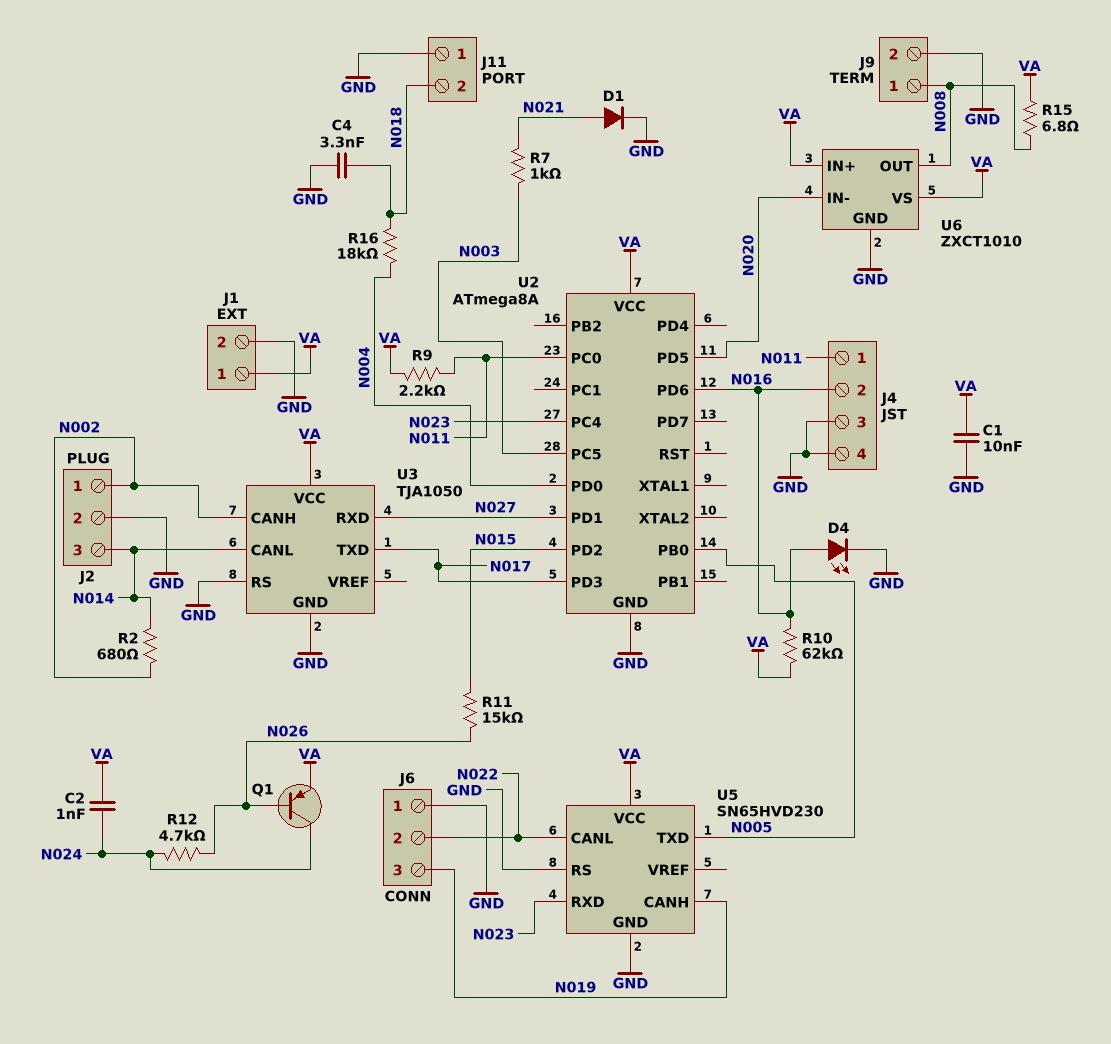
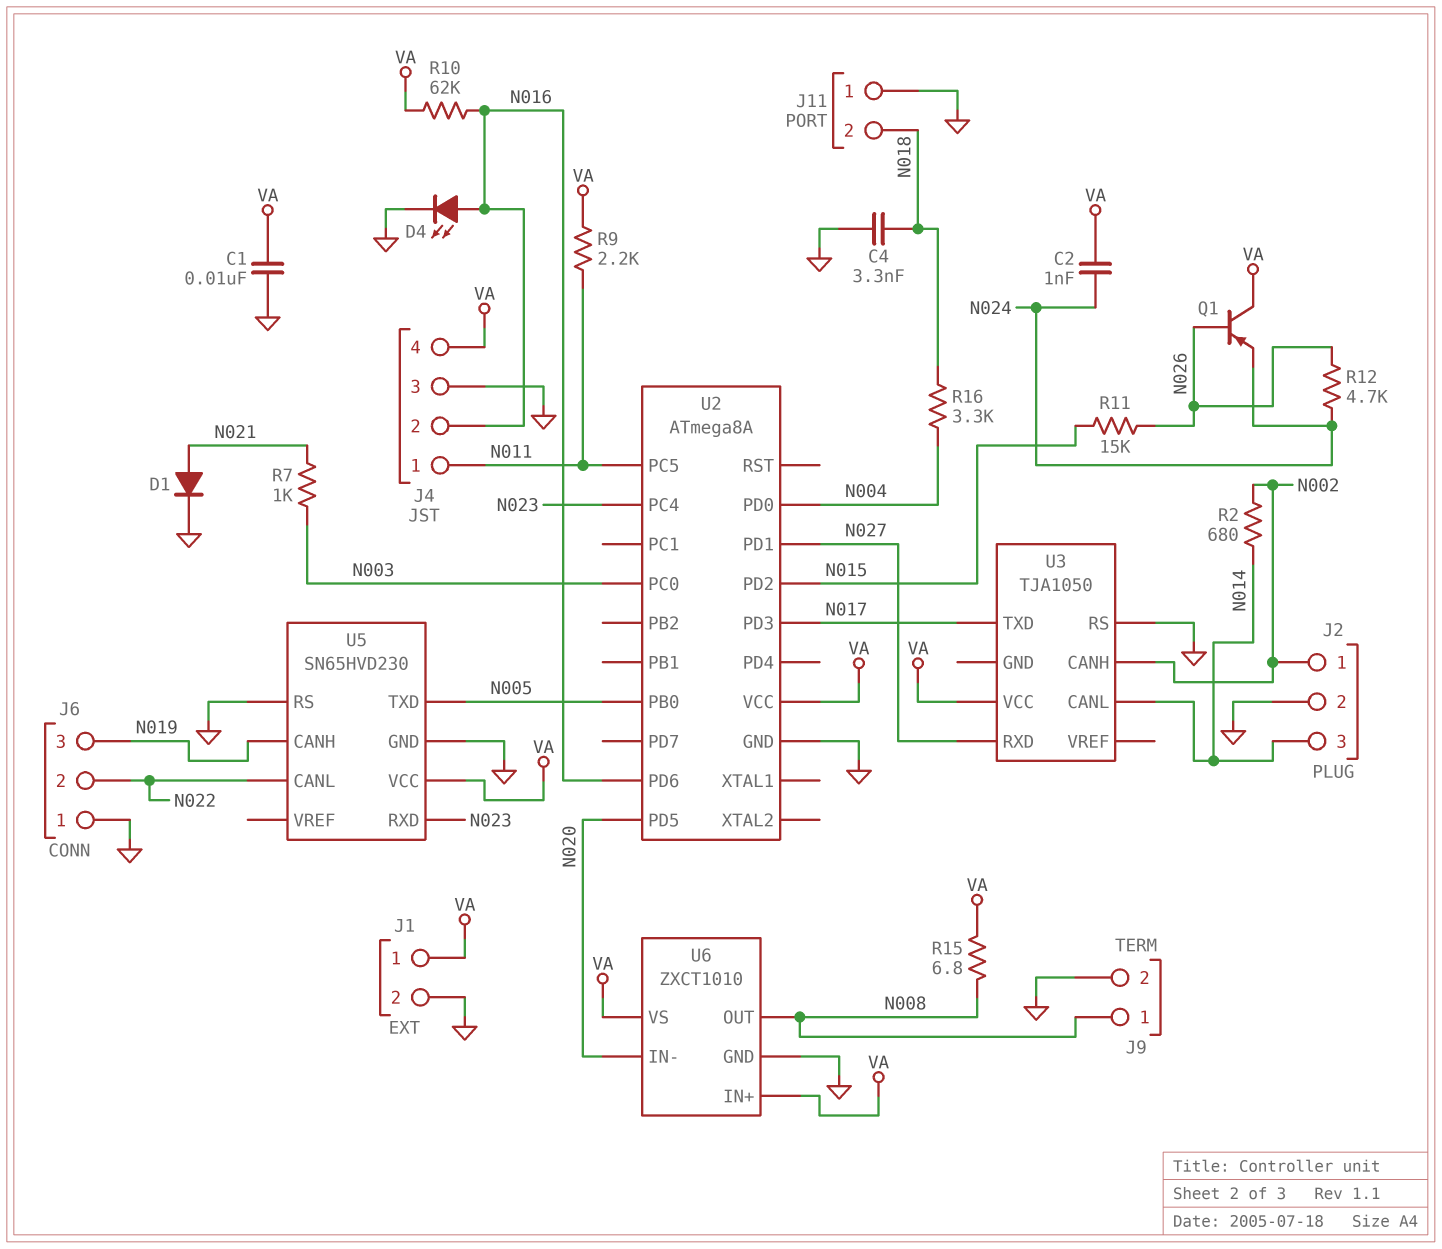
J4 pin 4: GND -> VA
Q1: PNP (B N026, C N024, E VA) -> PNP (B N026, C VA, E N024)
R16: 18k (N004, N018) -> 3.3k (N004, N018)
U2 pin PC0: N011 -> N003
U2 pin PC5: N003 -> N011
U3 pin GND: GND -> none

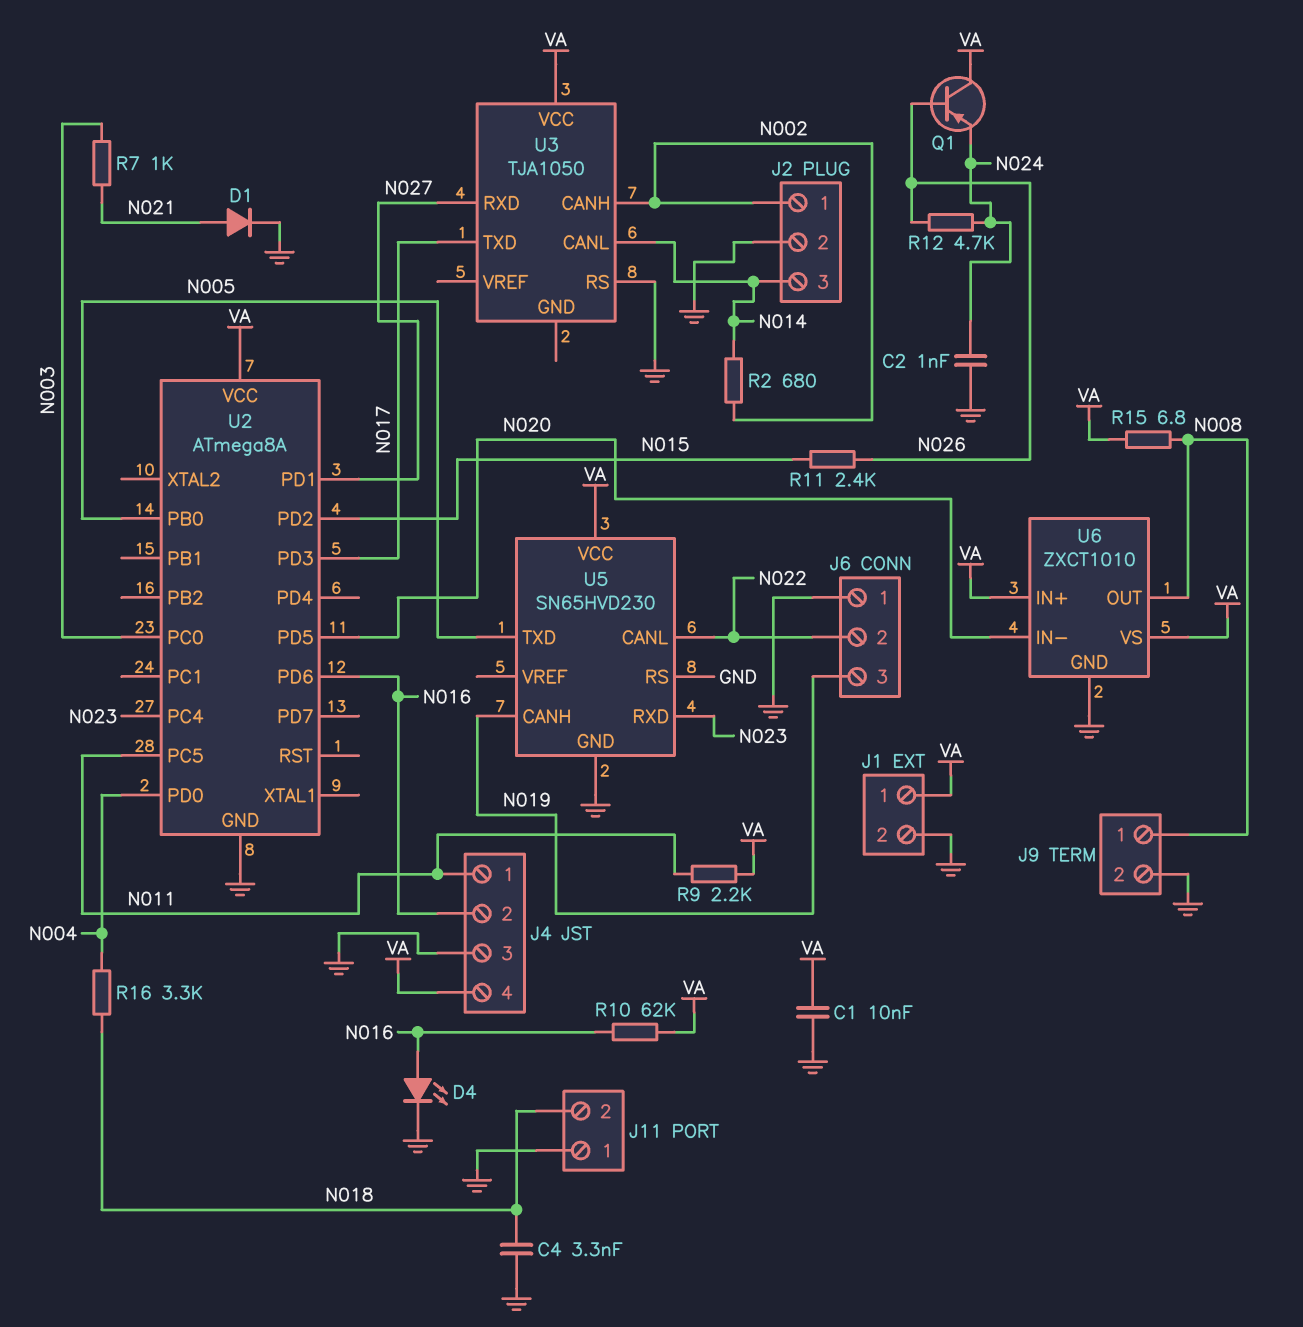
C2: 1nF (N024, VA) -> 1nF (GND, N024)
R11: 15k (N015, N026) -> 2.4k (N015, N026)

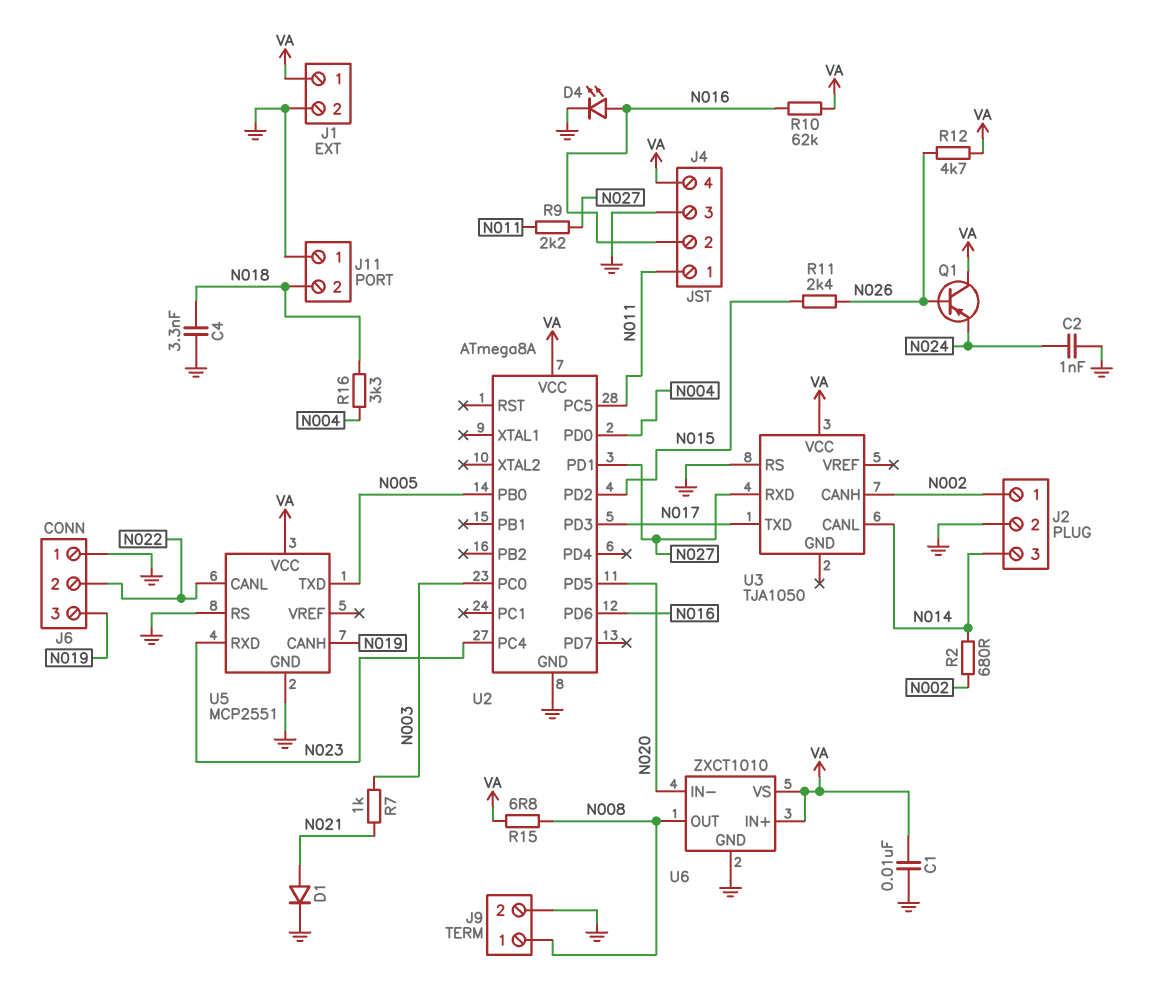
R9: 2.2k (N011, VA) -> 2.2k (N011, N027)
R12: 4.7k (N024, N026) -> 4.7k (N026, VA)
U5: SN65HVD230 -> MCP2551

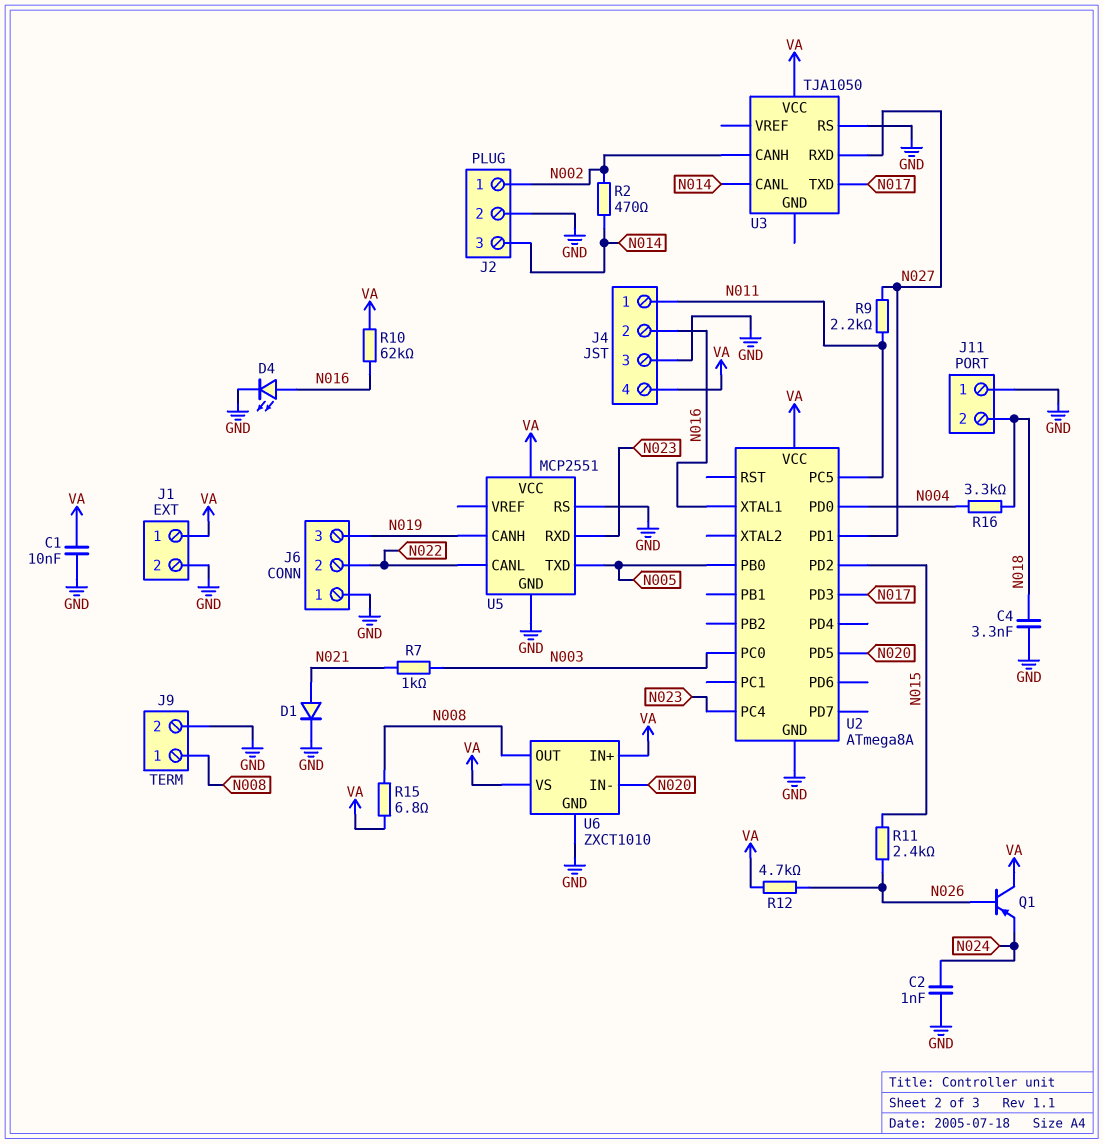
R2: 680 (N002, N014) -> 470 (N002, N014)
U2 pin PD6: N016 -> none
U2 pin XTAL1: none -> N016

